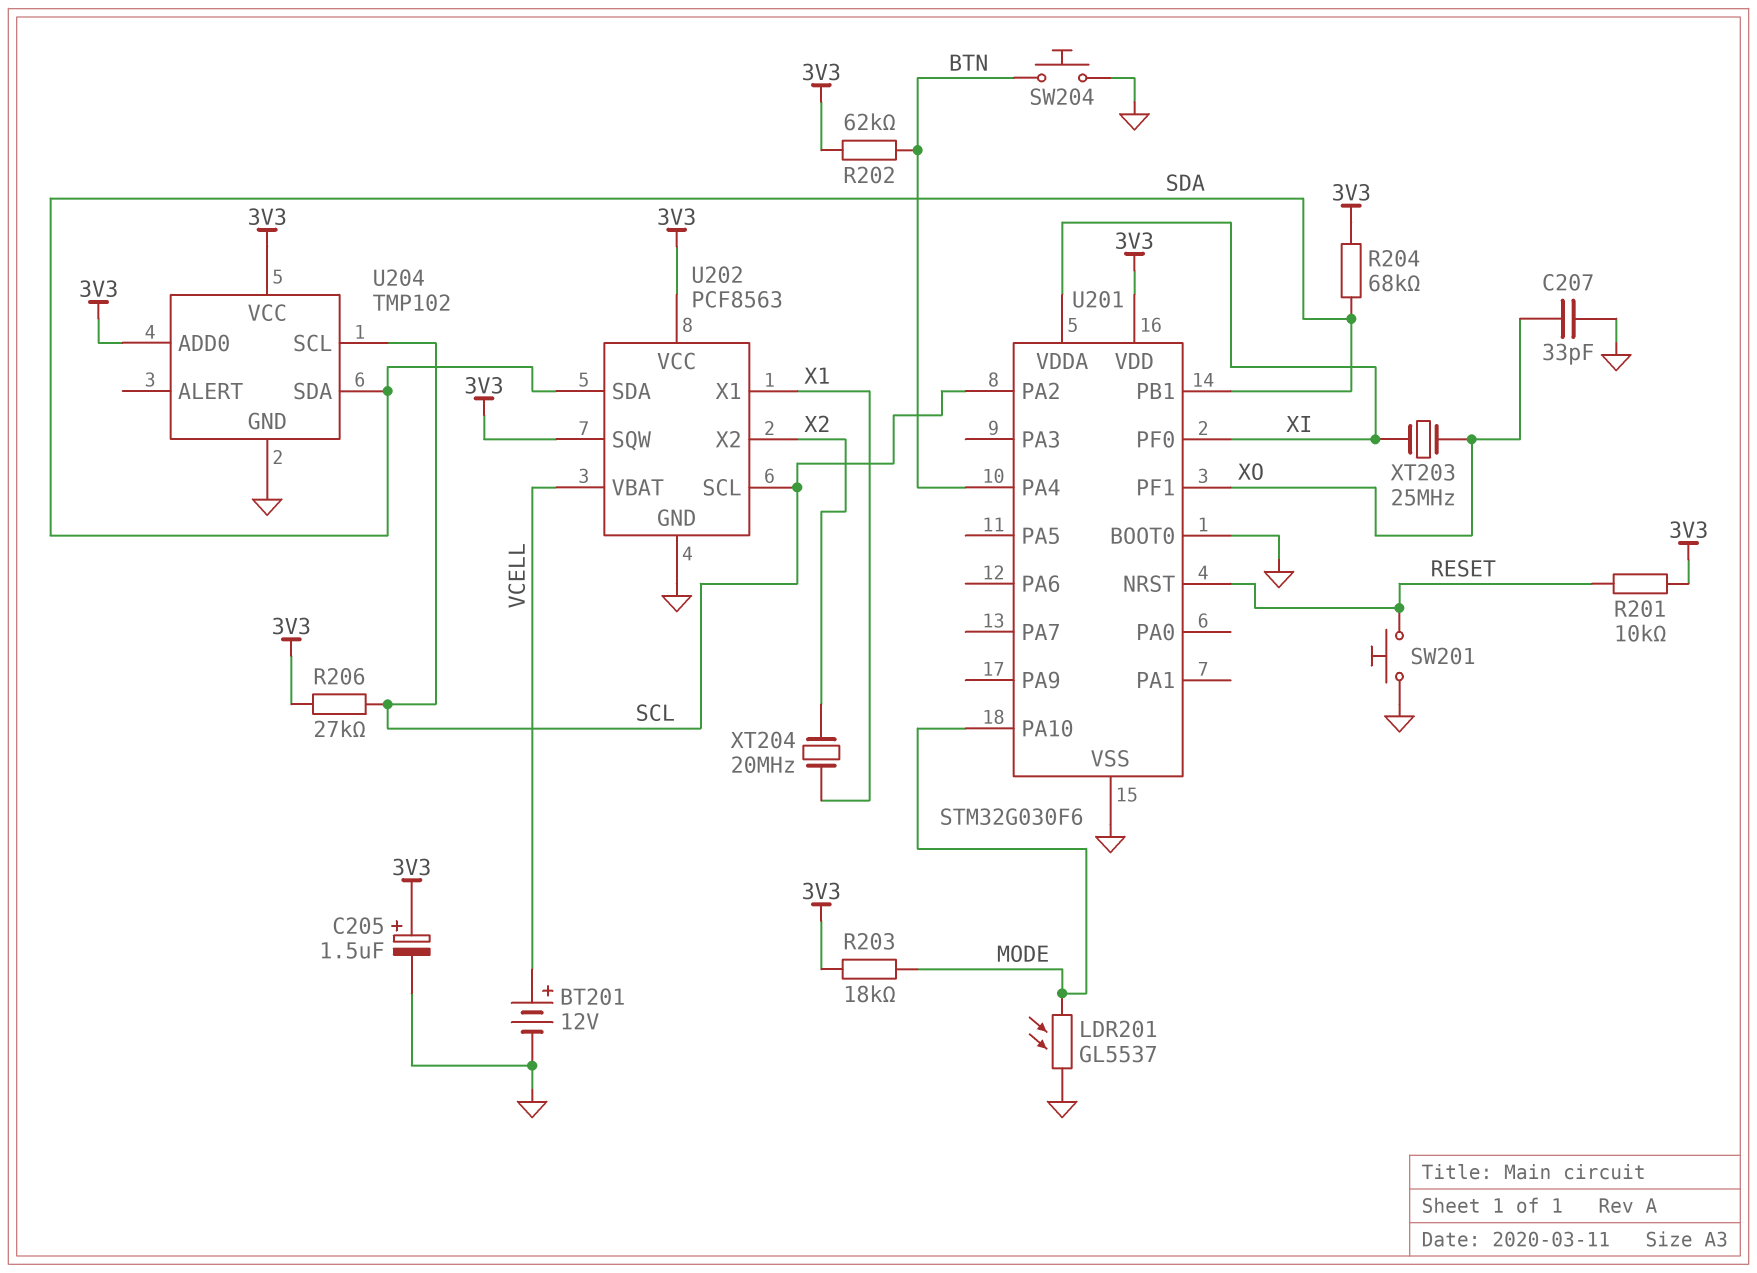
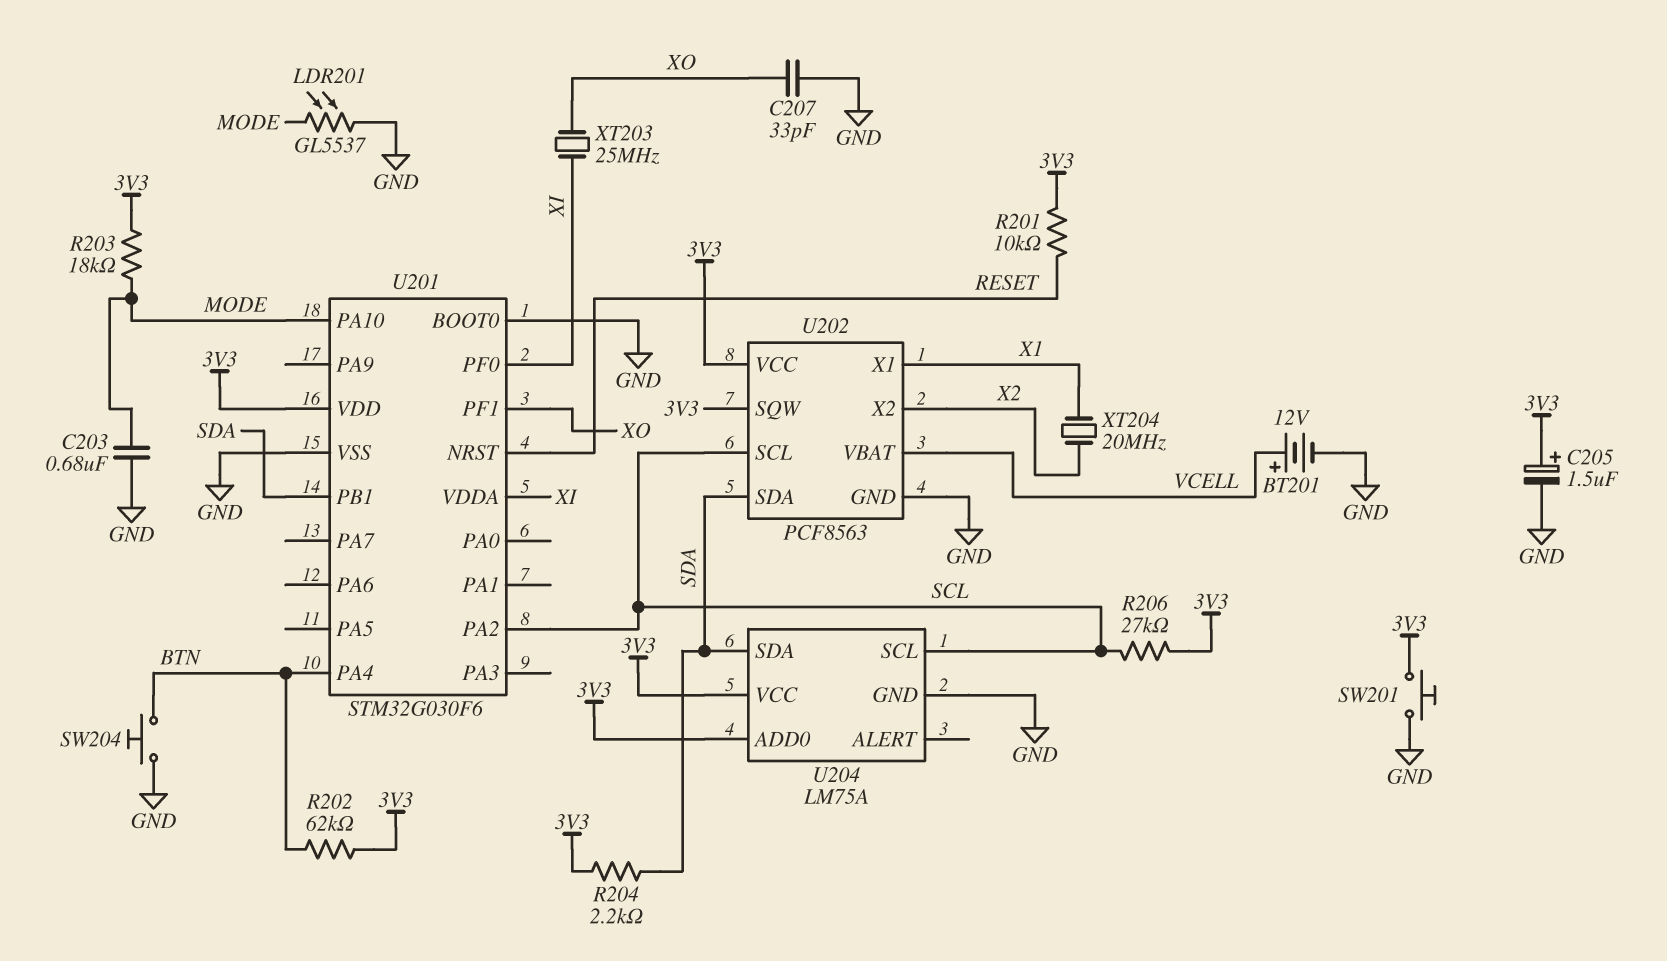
C203: none -> 680nF (GND, MODE)
R204: 68k (3V3, SDA) -> 2.2k (3V3, SDA)
SW201: button (GND, RESET) -> button (3V3, GND)
U204: TMP102 -> LM75A

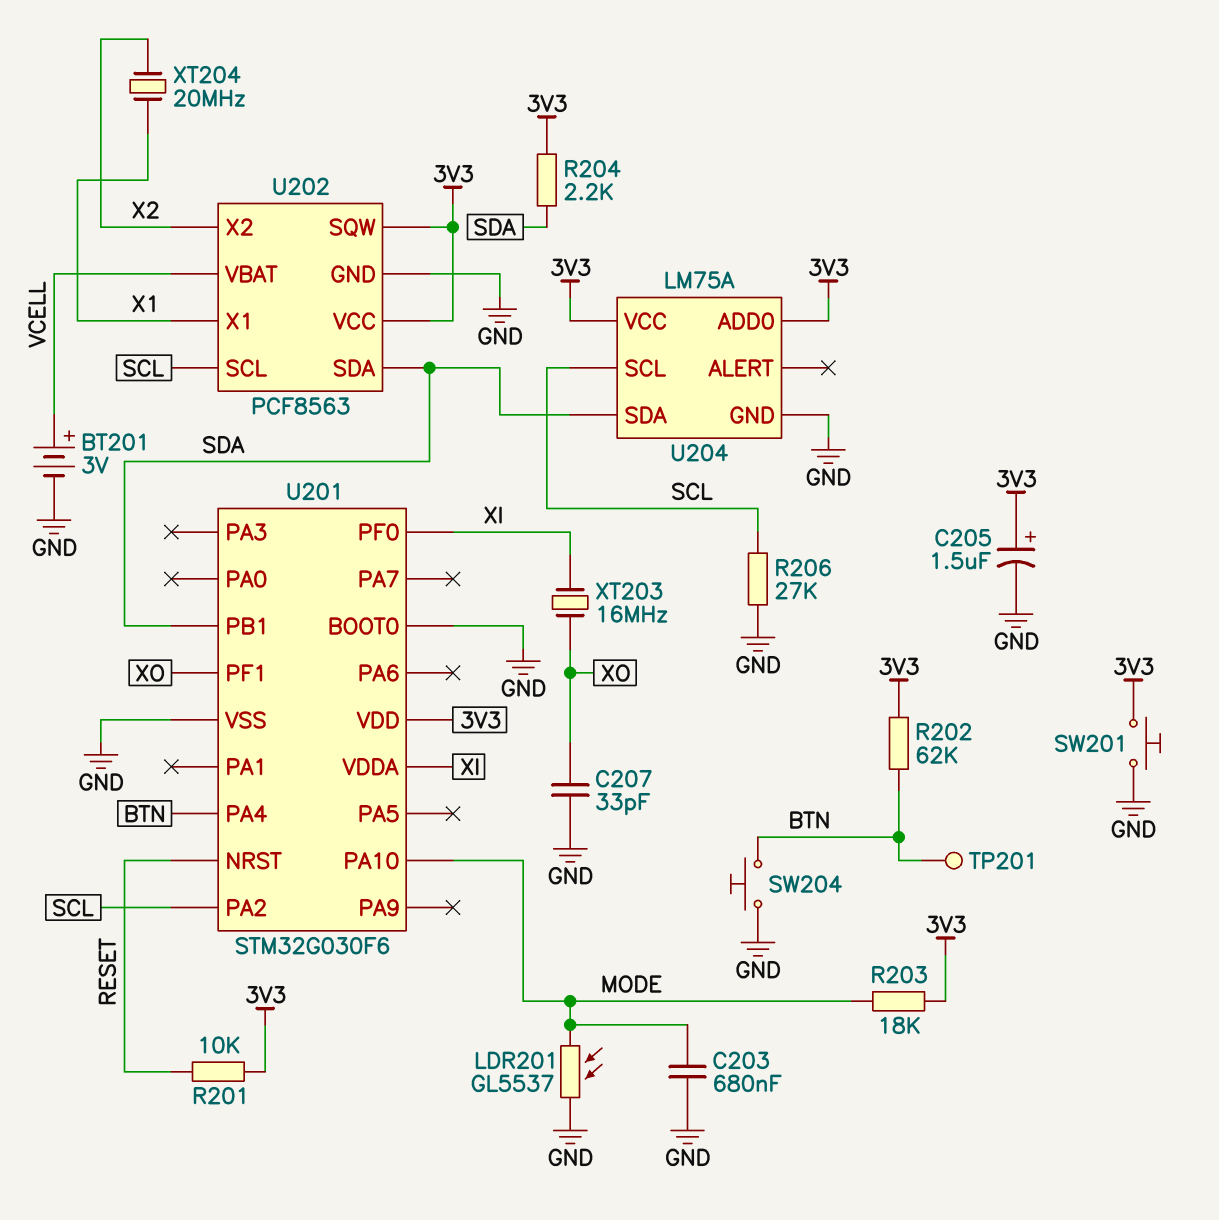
BT201: 12V (plus VCELL, minus GND) -> 3V (plus VCELL, minus GND)
R206: 27k (3V3, SCL) -> 27k (GND, SCL)
TP201: none -> test point (BTN)
XT203: 25MHz (XI, XO) -> 16MHz (XI, XO)

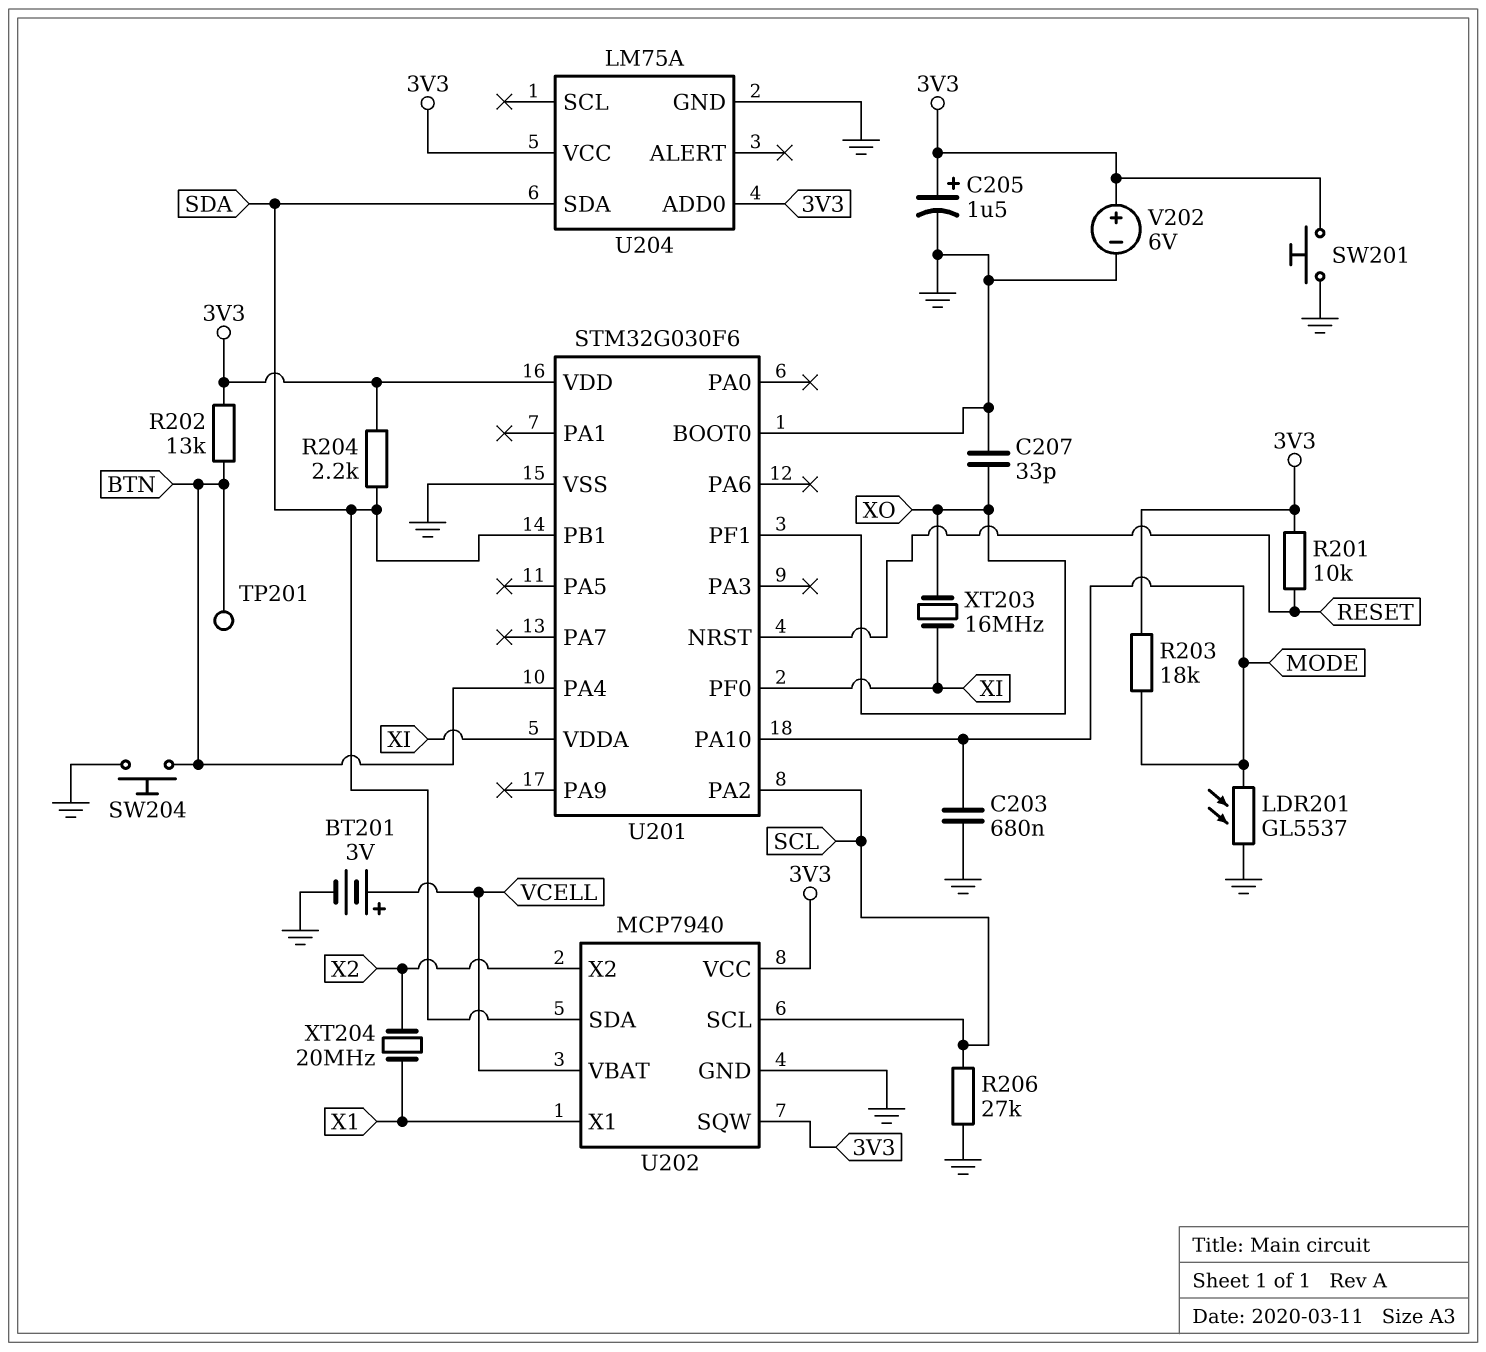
R202: 62k (3V3, BTN) -> 13k (3V3, BTN)
U202: PCF8563 -> MCP7940
U204 pin SCL: SCL -> none
V202: none -> 6V (plus 3V3, minus GND)

